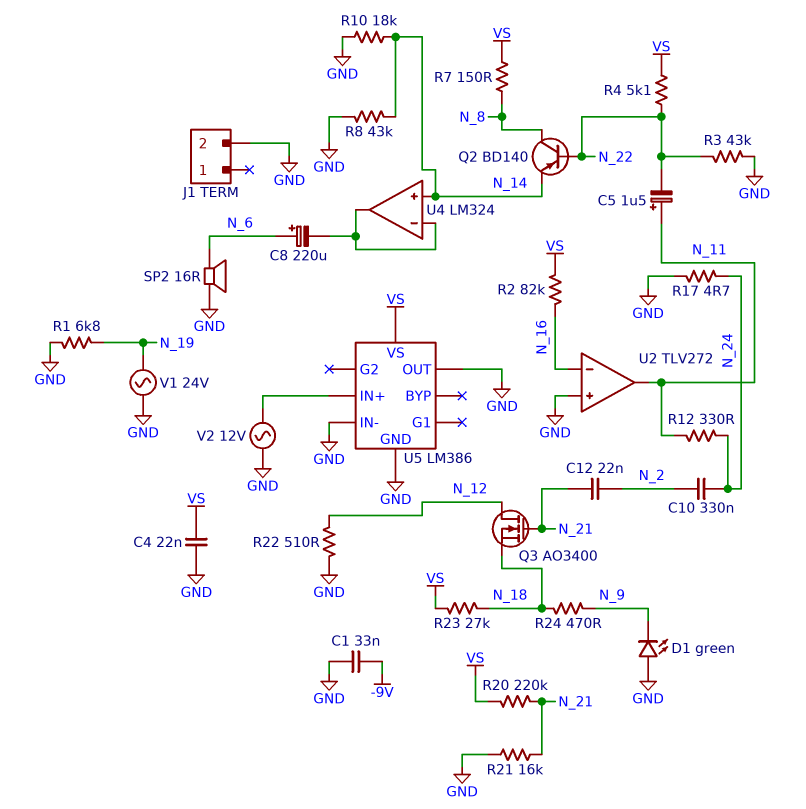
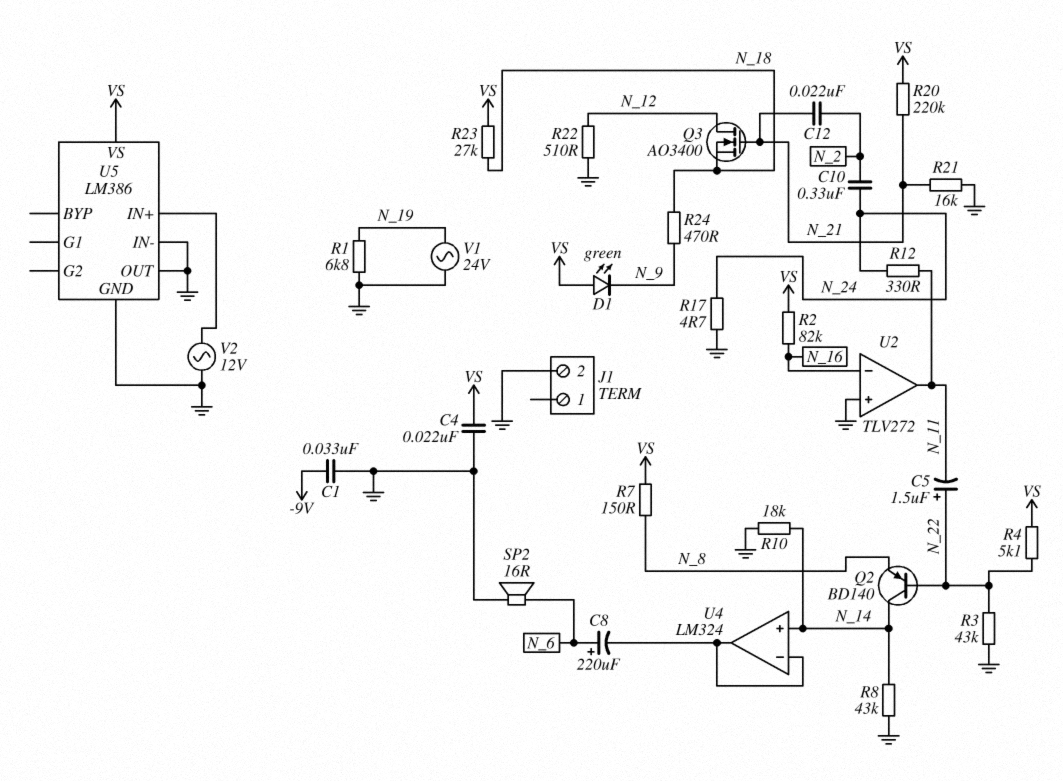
C5: 1.5uF (plus N_11, minus N_22) -> 1.5uF (plus N_22, minus N_11)
D1: LED green (A GND, K N_9) -> LED green (A VS, K N_9)
Q2: PNP BD140 (B N_22, C N_8, E N_14) -> PNP BD140 (B N_22, C N_14, E N_8)

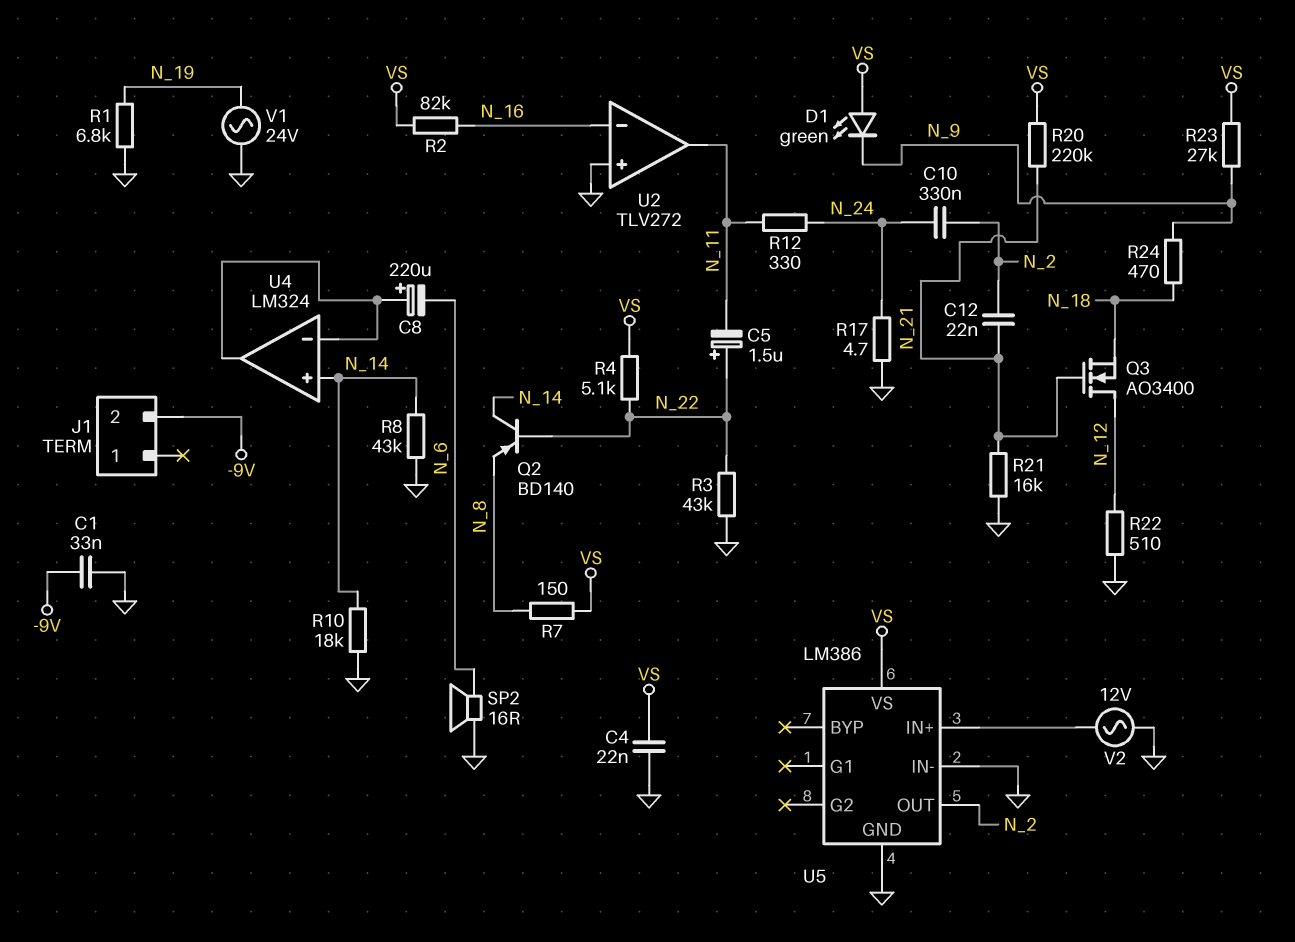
C8: 220uF (plus N_6, minus U4/in-) -> 220uF (plus U4/in-, minus N_6)
J1 pin 2: GND -> -9V
R23: 27k (N_18, VS) -> 27k (N_9, VS)
U5 pin OUT: GND -> N_2

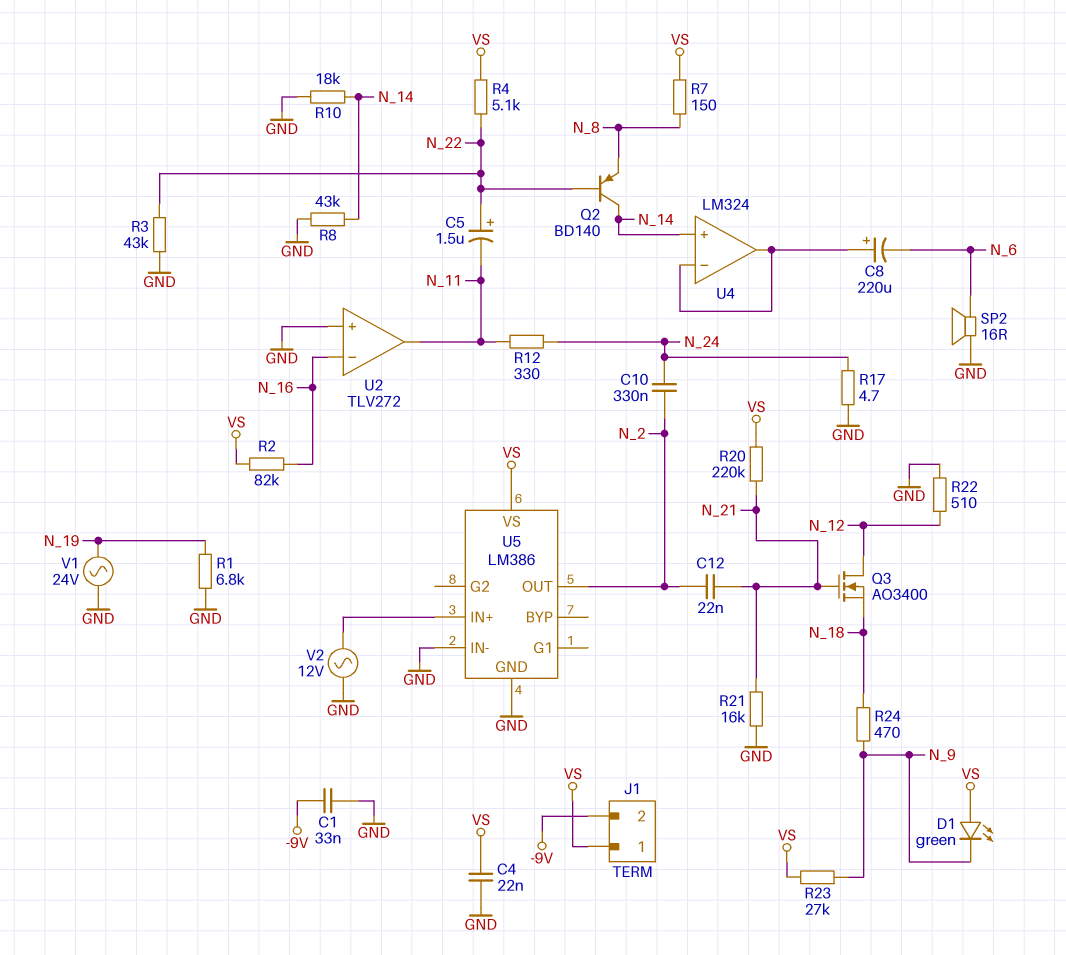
J1 pin 1: none -> VS

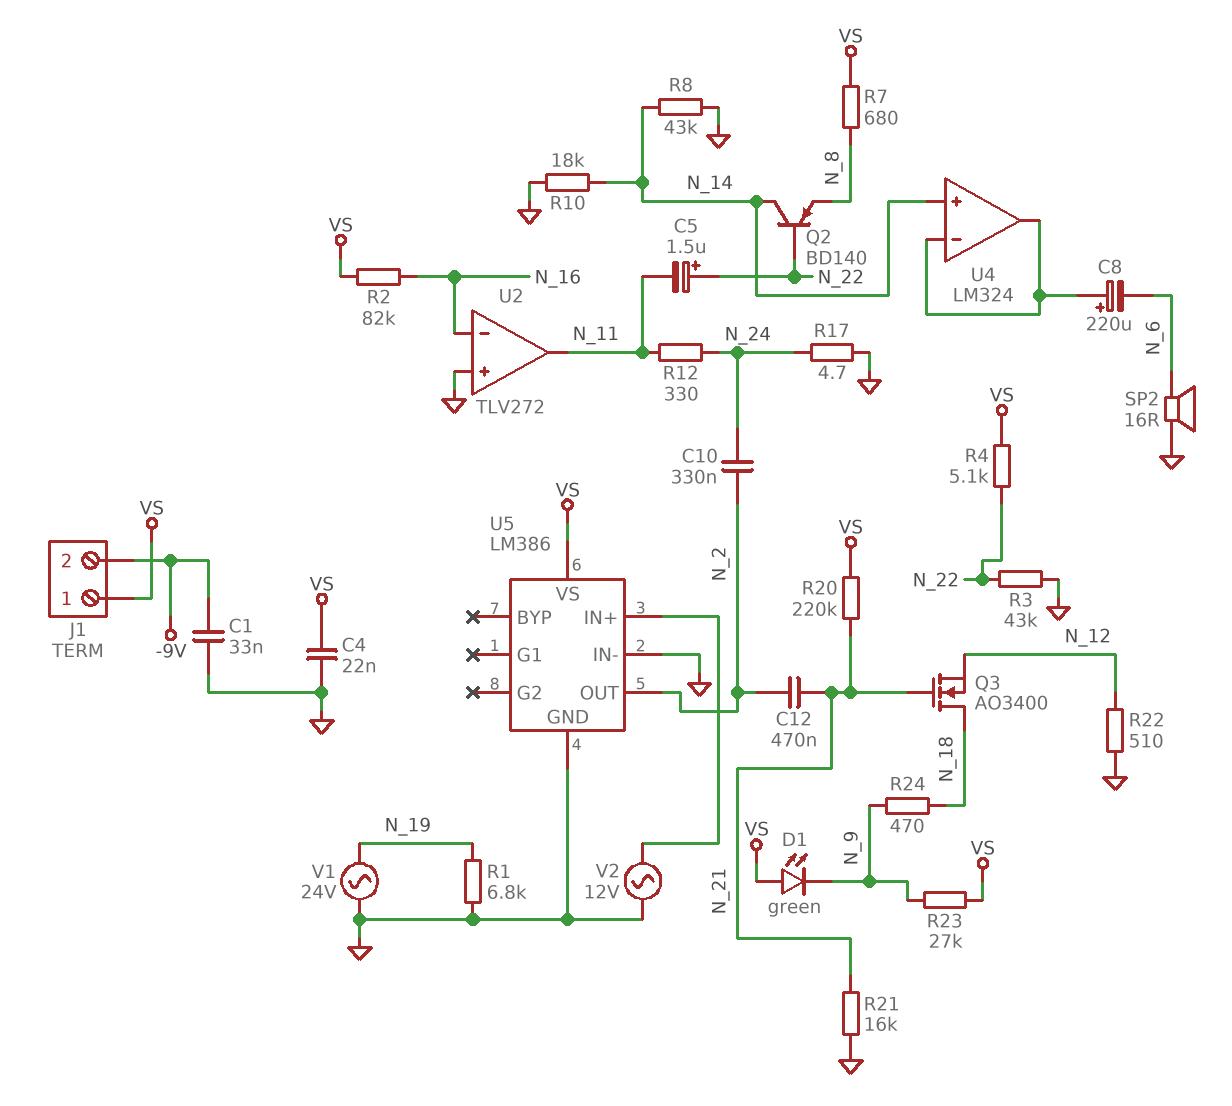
C12: 22nF (N_2, N_21) -> 470nF (N_2, N_21)
Q3: NMOS AO3400 (G N_21, D N_12, S N_18) -> NMOS AO3400 (G N_21, D N_18, S N_12)
R7: 150 (N_8, VS) -> 680 (N_8, VS)

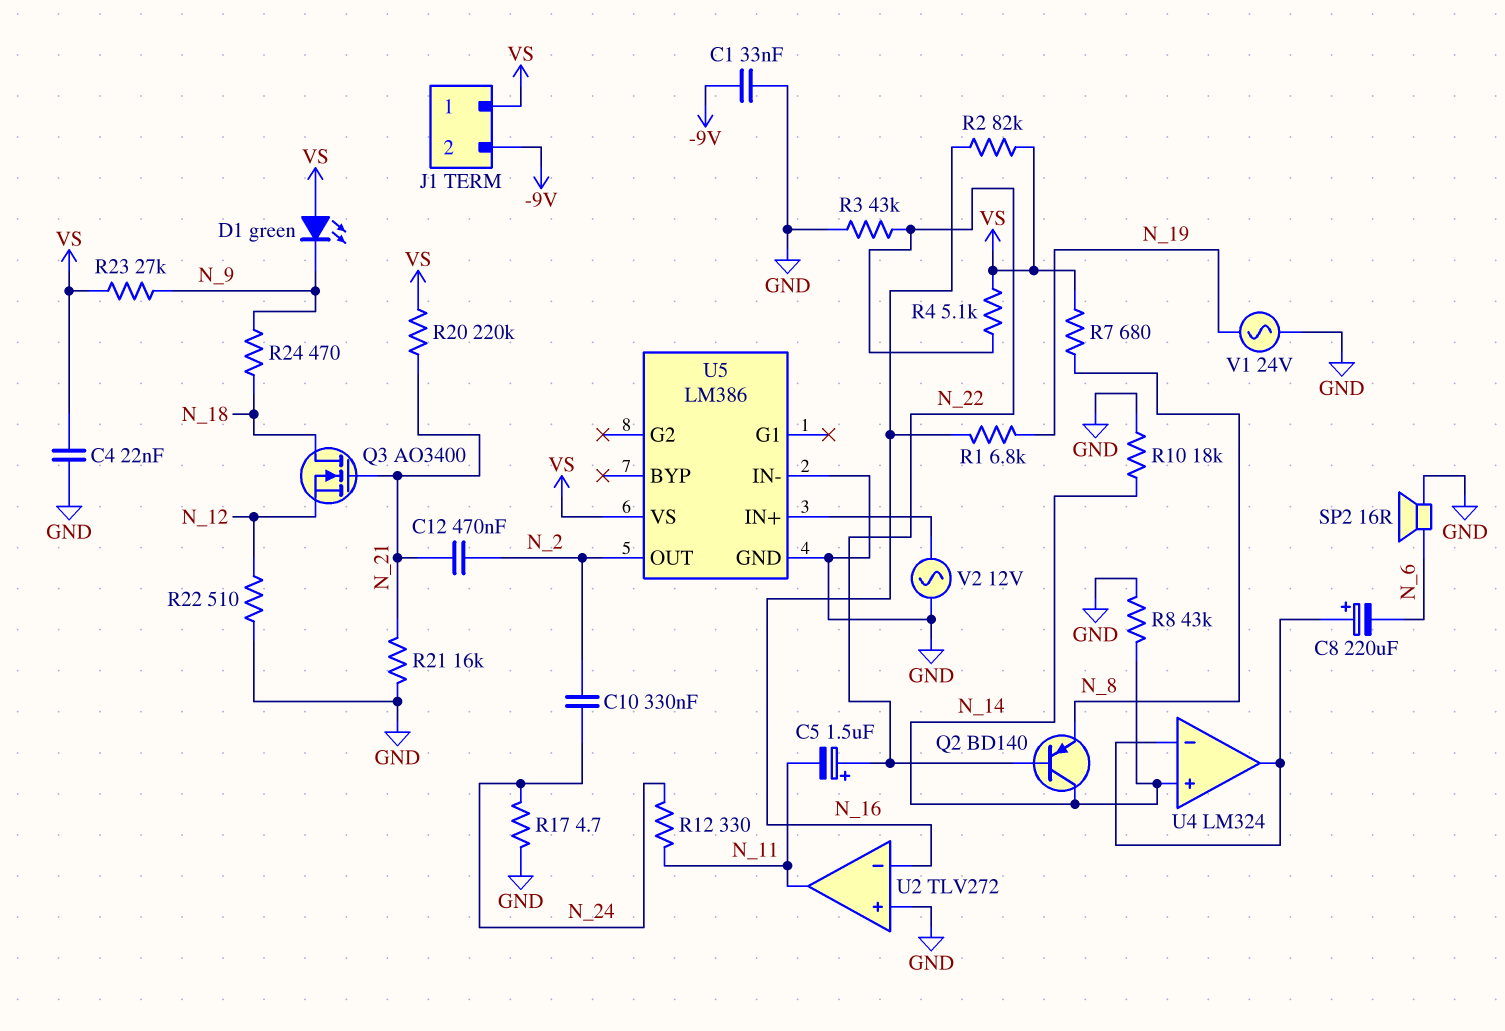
R1: 6.8k (GND, N_19) -> 6.8k (N_16, N_19)

